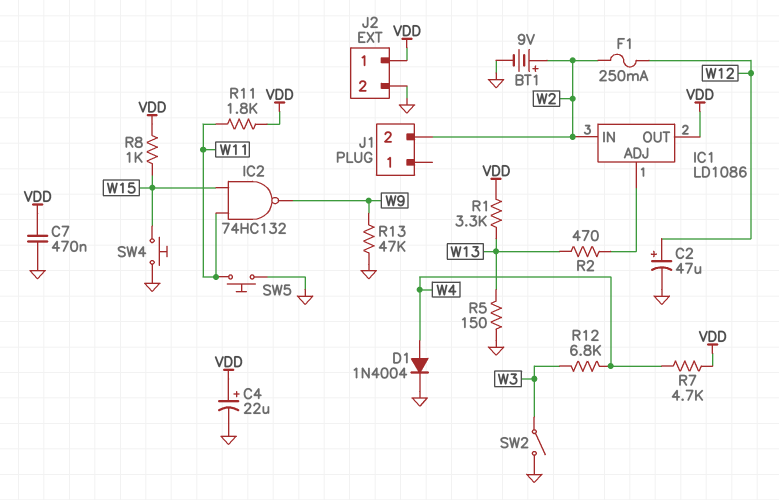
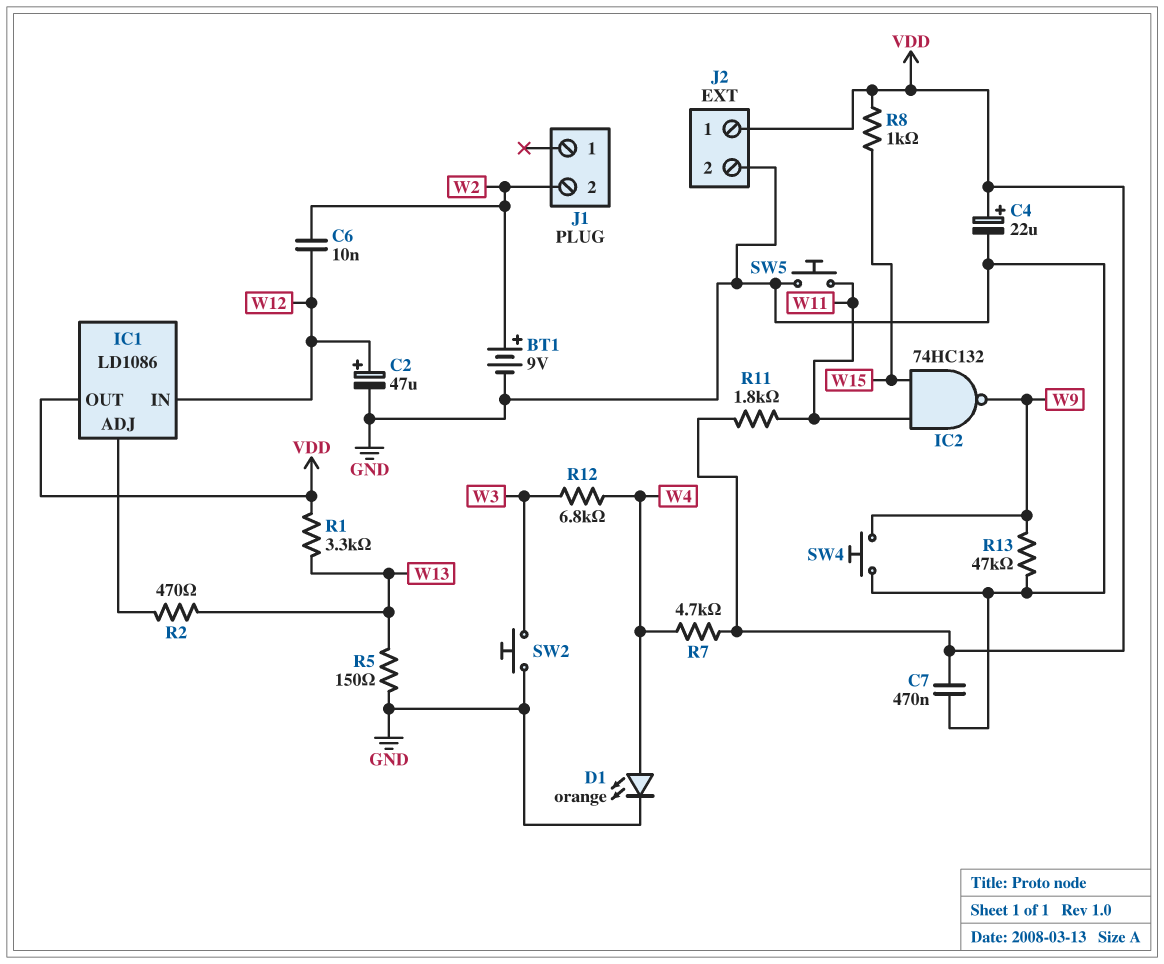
C6: none -> 10nF (W2, W12)
D1: diode 1N4004 (A W4, K GND) -> LED orange (A W4, K GND)
F1: 250mA (W2, W12) -> none
IC1 pin IN: W2 -> W12
SW2: switch (GND, W3) -> button (GND, W3)
SW4: button (GND, W15) -> button (GND, W9)

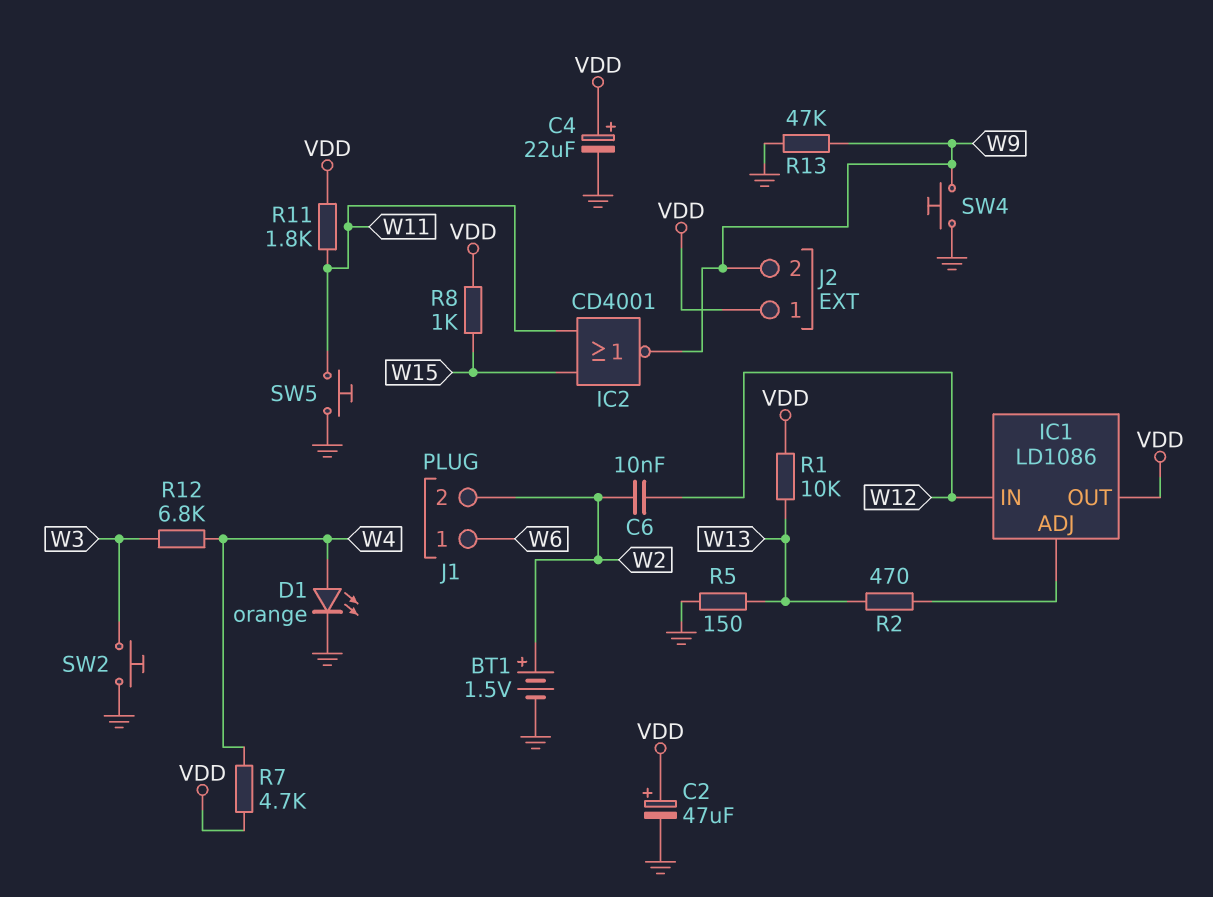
BT1: 9V (plus W2, minus GND) -> 1.5V (plus W2, minus GND)
C2: 47uF (plus W12, minus GND) -> 47uF (plus VDD, minus GND)
C7: 470nF (GND, VDD) -> none
IC2: NAND 74HC132 (in W11, in W15, out W9) -> NOR CD4001 (in W11, in W15, out W9)
J1 pin 1: none -> W6
J2 pin 2: GND -> W9
R1: 3.3k (VDD, W13) -> 10k (VDD, W13)

